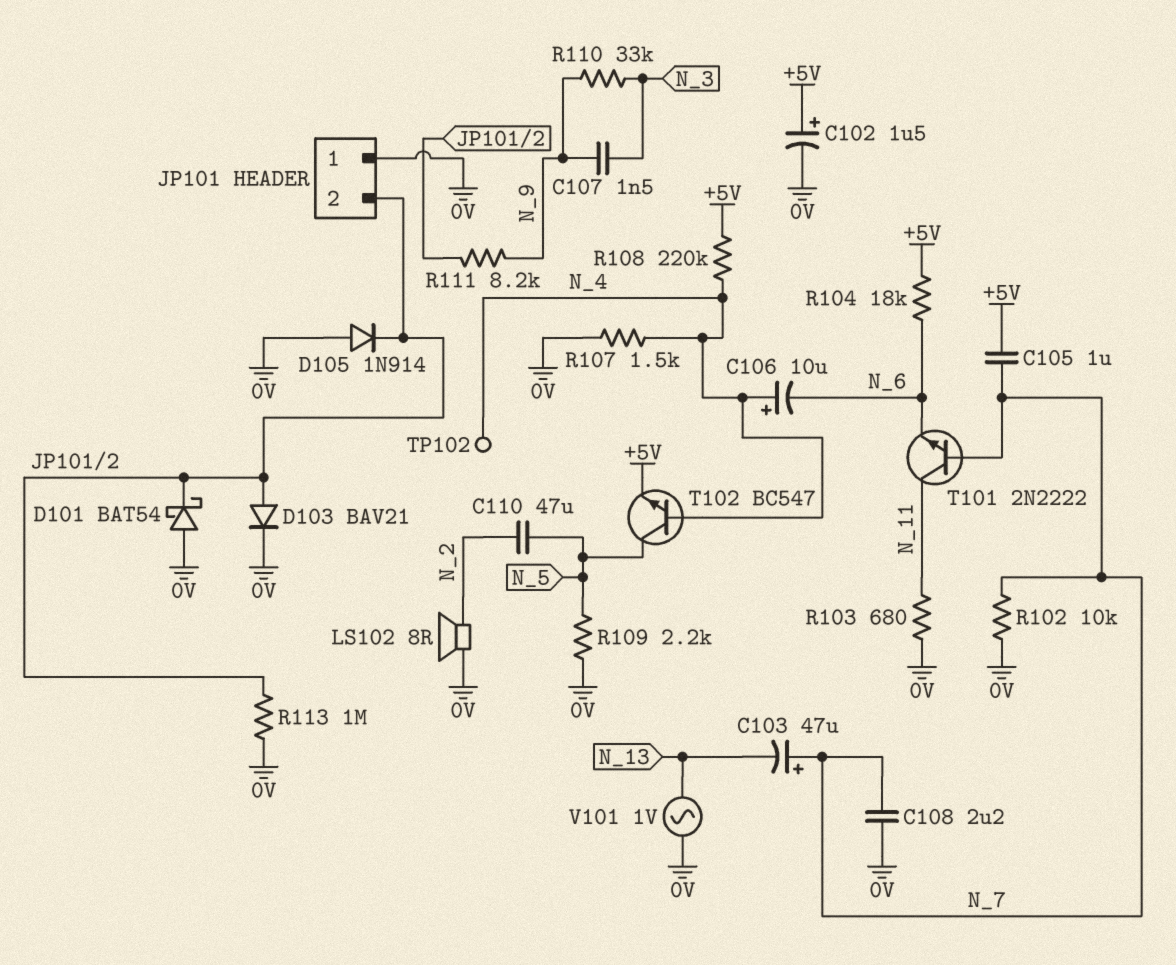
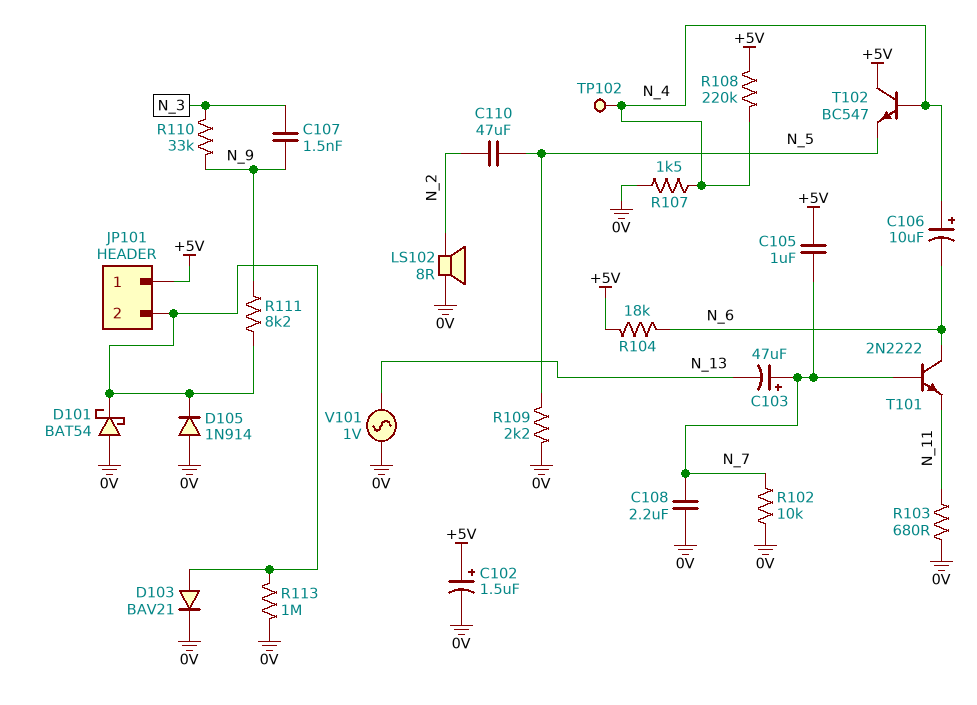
JP101 pin 1: 0V -> +5V
T101: NPN 2N2222 (B N_7, C N_11, E N_6) -> NPN 2N2222 (B N_7, C N_6, E N_11)
T102: NPN BC547 (B N_4, C N_5, E +5V) -> NPN BC547 (B N_4, C +5V, E N_5)

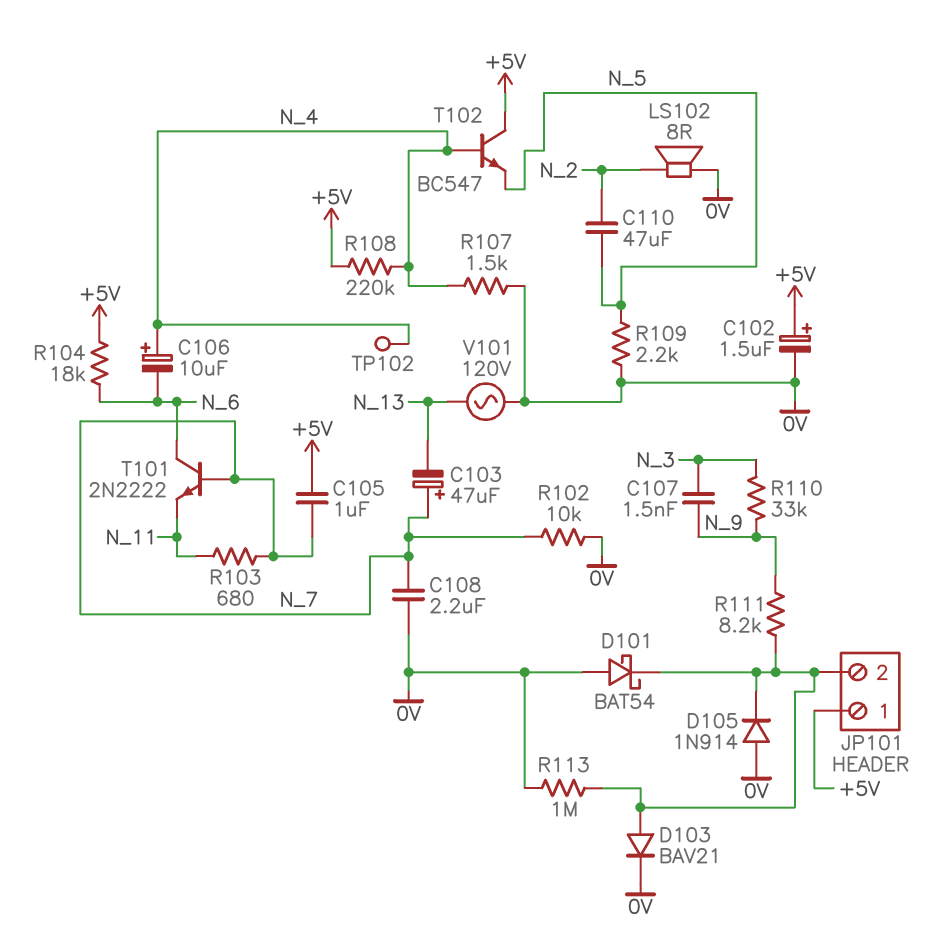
R103: 680 (0V, N_11) -> 680 (N_7, N_11)
V101: AC 1V (0V, N_13) -> AC 120V (0V, N_13)

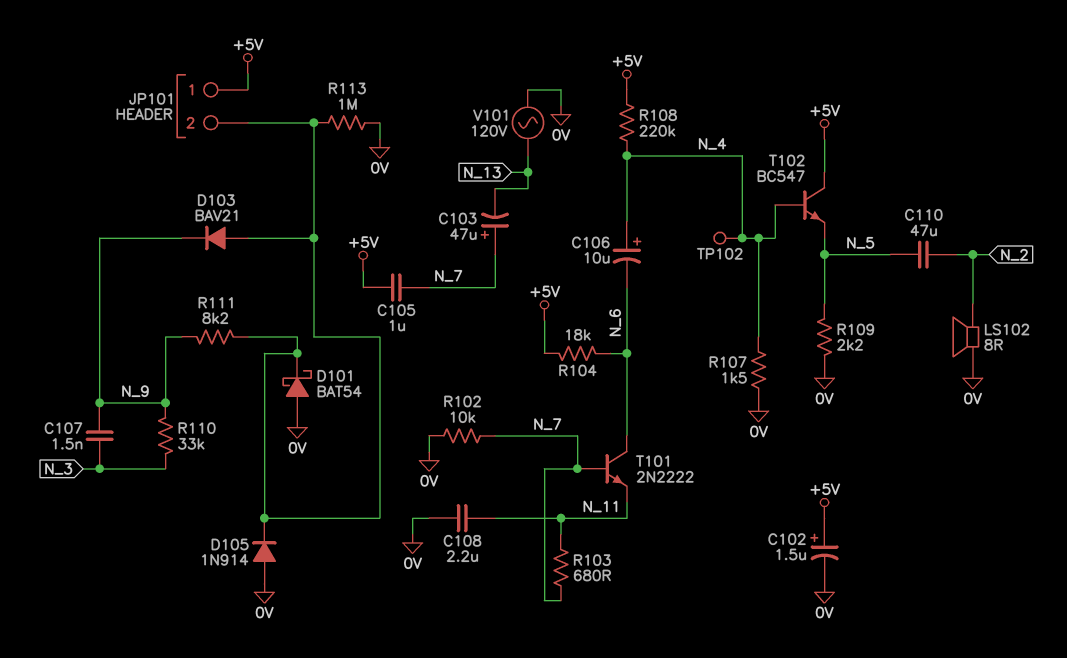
C108: 2.2uF (0V, N_7) -> 2.2uF (0V, N_11)
D103: diode BAV21 (A JP101/2, K 0V) -> diode BAV21 (A JP101/2, K N_9)

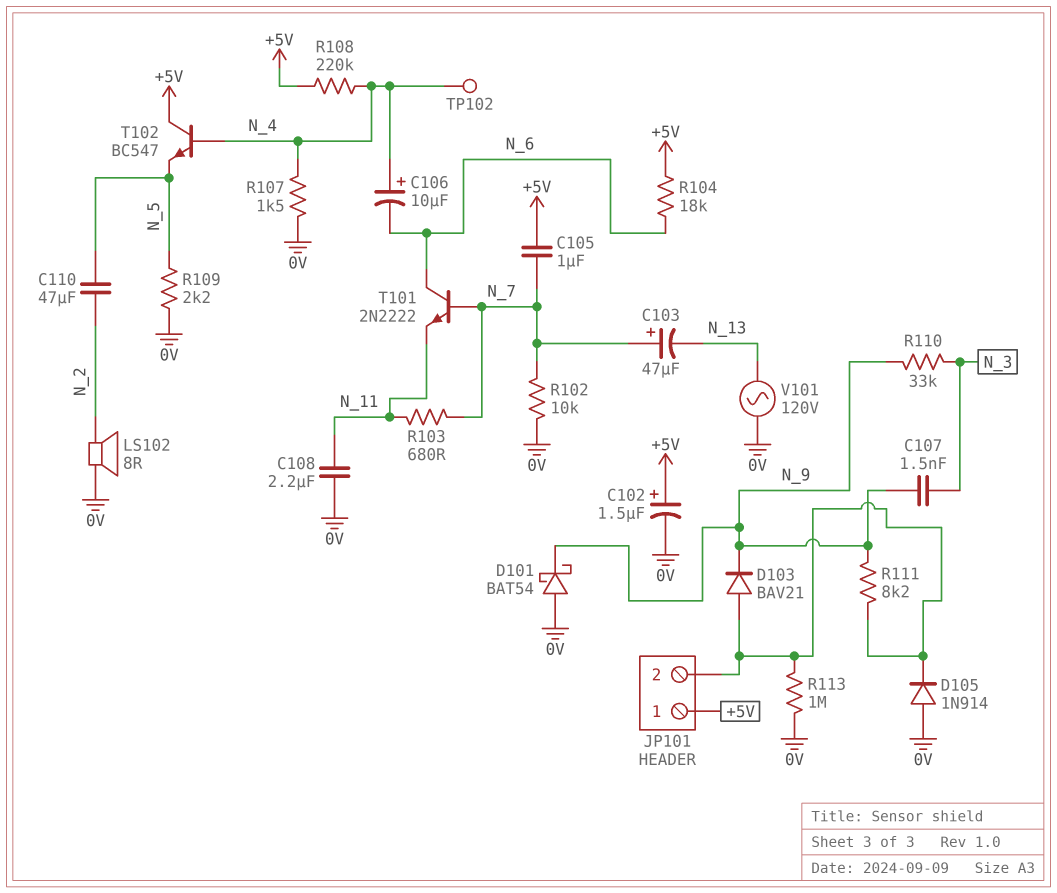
D101: schottky BAT54 (A 0V, K JP101/2) -> schottky BAT54 (A 0V, K N_9)

